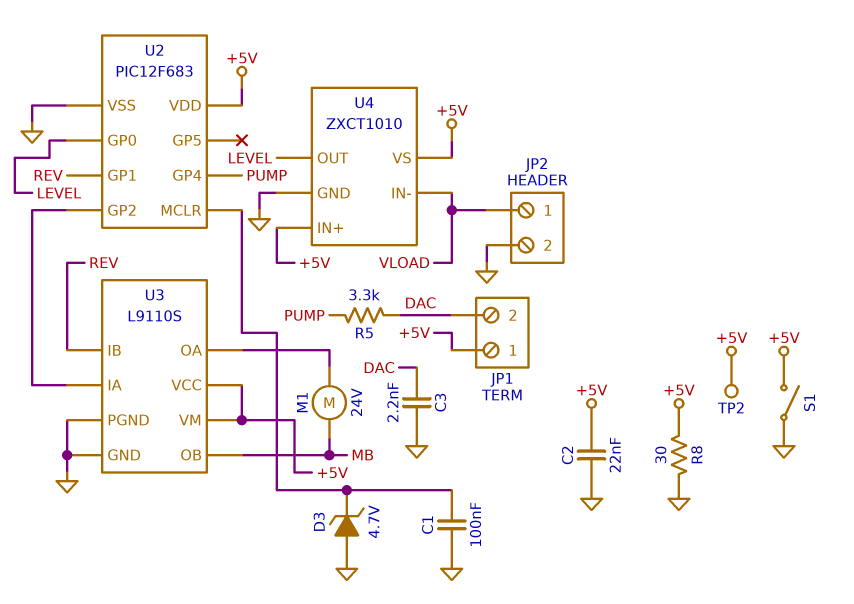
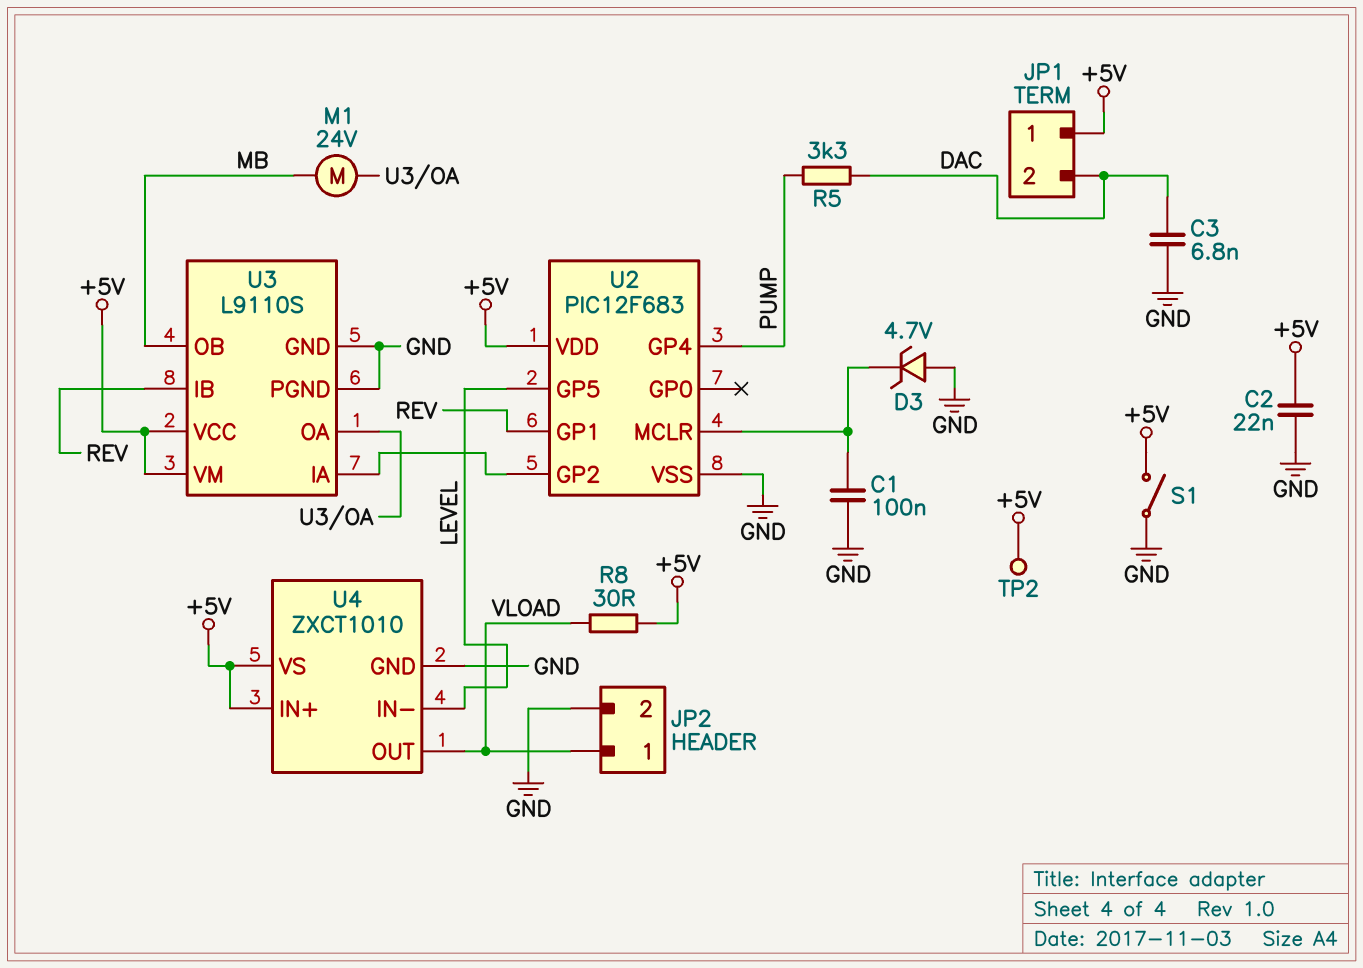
C3: 2.2nF (DAC, GND) -> 6.8nF (DAC, GND)
R8: 30 (+5V, GND) -> 30 (+5V, VLOAD)
U2 pin GP0: LEVEL -> none
U2 pin GP5: none -> LEVEL
U4 pin IN-: VLOAD -> LEVEL
U4 pin OUT: LEVEL -> VLOAD

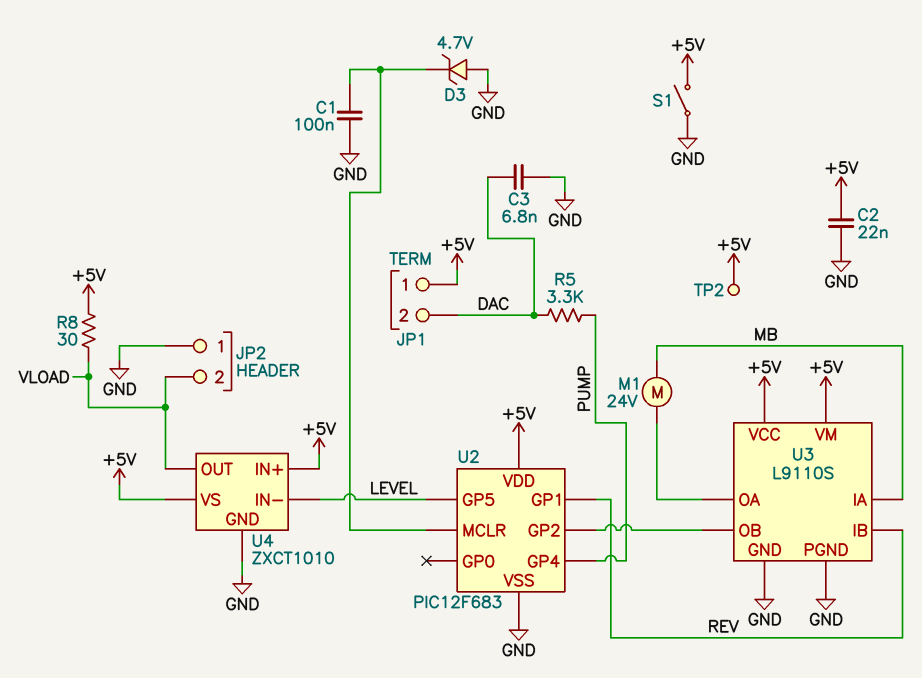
JP2 pin 1: VLOAD -> GND
JP2 pin 2: GND -> VLOAD
U3 pin IA: U2/GP2 -> MB
U3 pin OB: MB -> U2/GP2

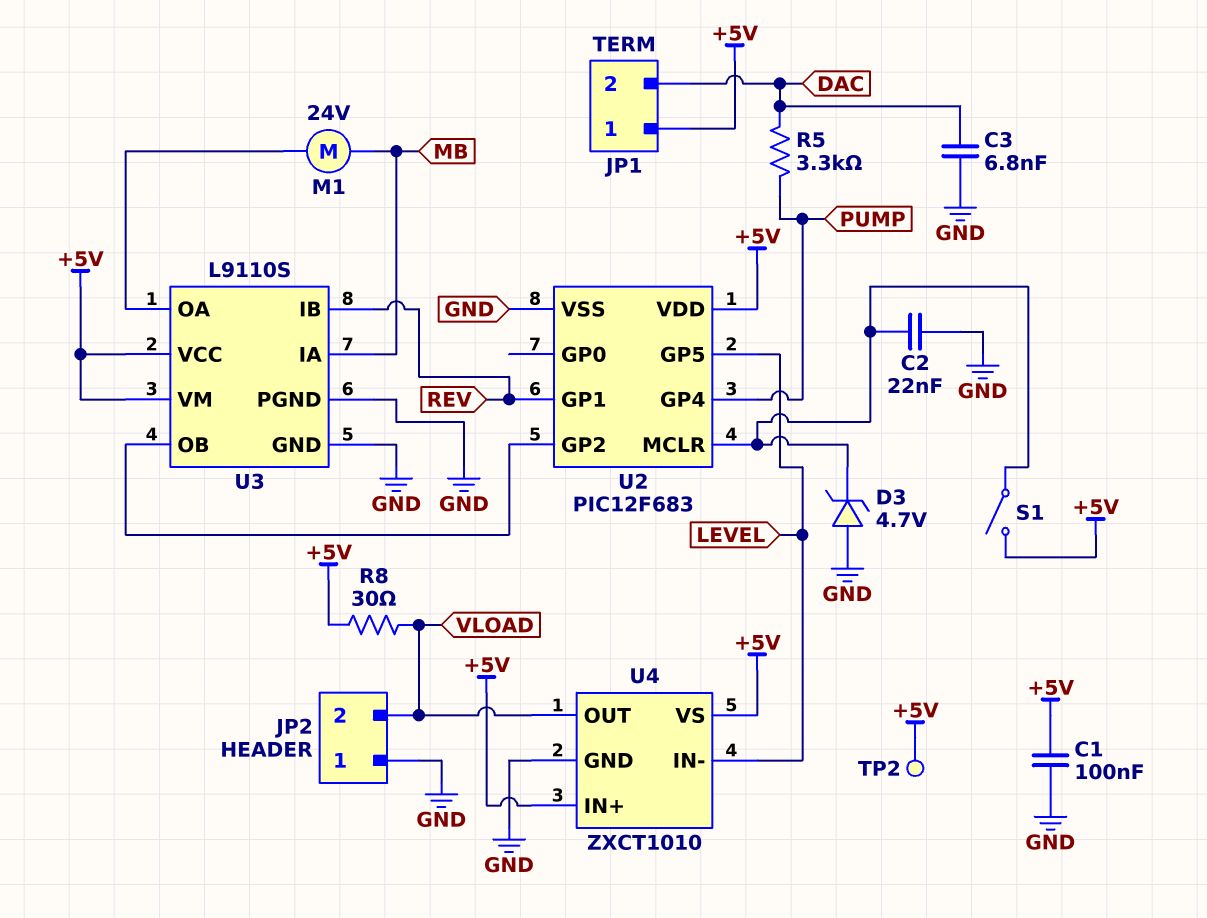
C1: 100nF (GND, U2/MCLR) -> 100nF (+5V, GND)
C2: 22nF (+5V, GND) -> 22nF (GND, U2/MCLR)
S1: switch (+5V, GND) -> switch (+5V, U2/MCLR)

